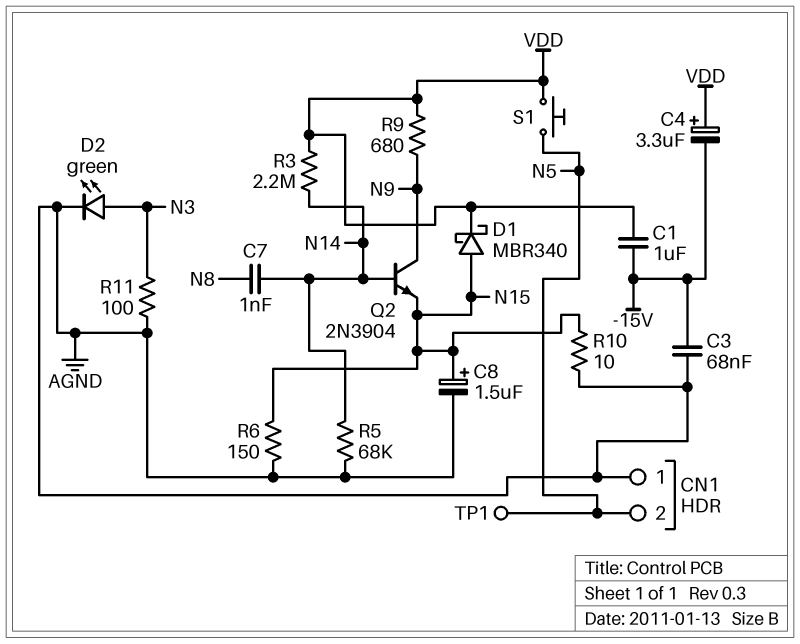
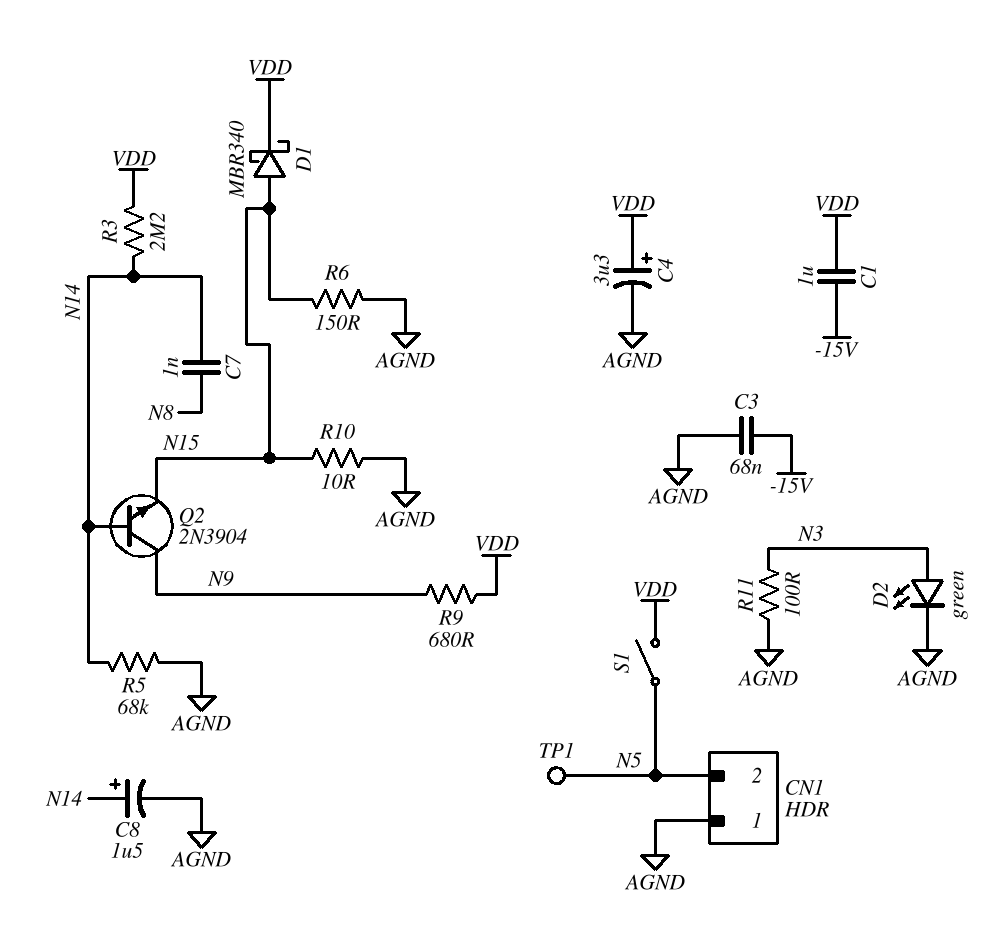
C4: 3.3uF (plus VDD, minus -15V) -> 3.3uF (plus VDD, minus AGND)
C8: 1.5uF (plus N15, minus AGND) -> 1.5uF (plus N14, minus AGND)
S1: button (N5, VDD) -> switch (N5, VDD)

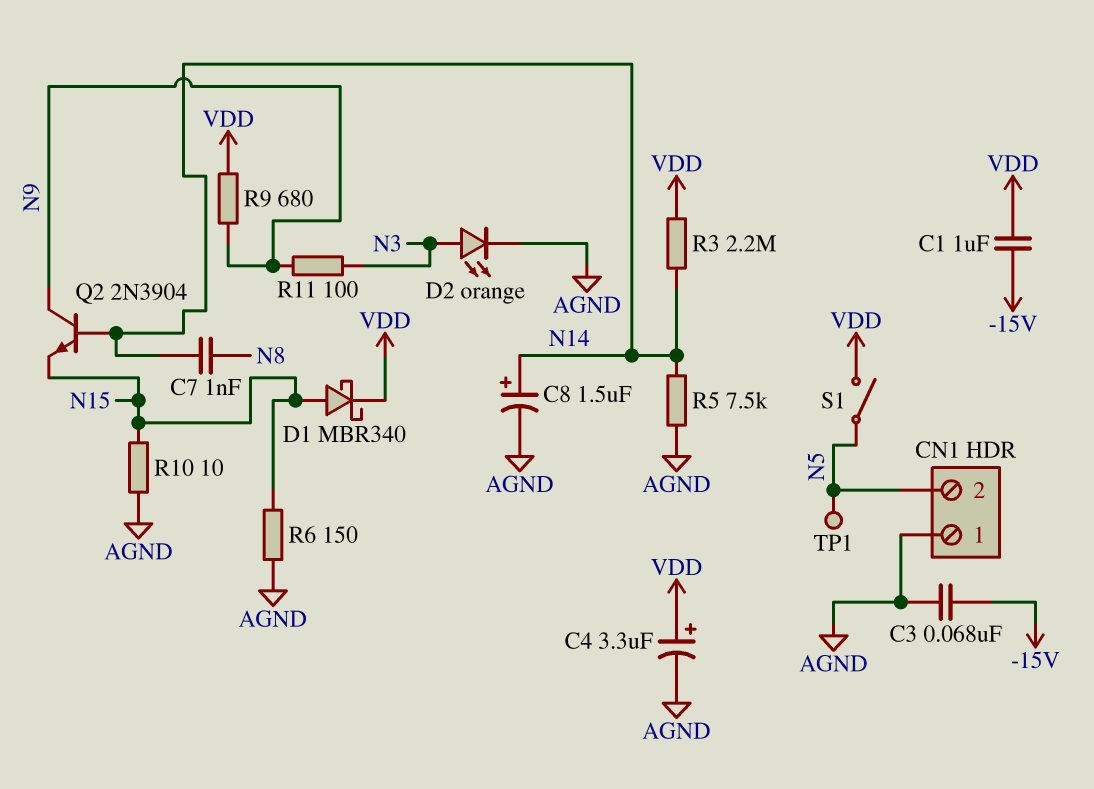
D2: LED green (A N3, K AGND) -> LED orange (A N3, K AGND)
R5: 68k (AGND, N14) -> 7.5k (AGND, N14)
R11: 100 (AGND, N3) -> 100 (N3, N9)

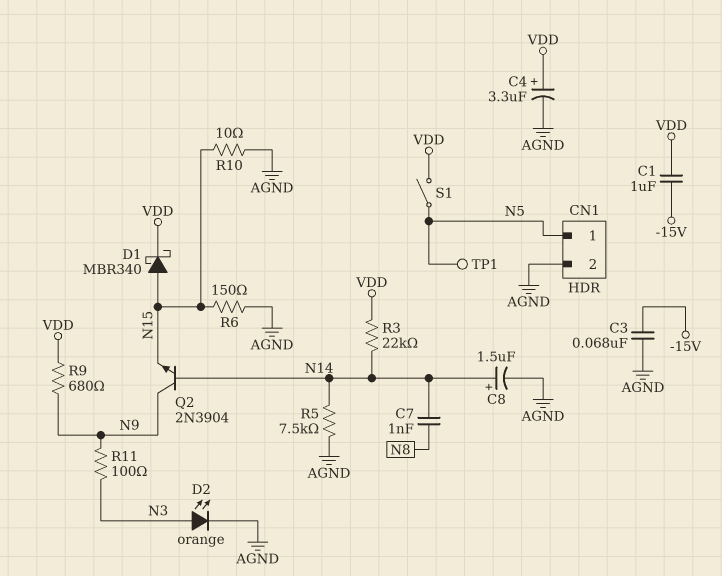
CN1 pin 1: AGND -> N5
CN1 pin 2: N5 -> AGND
R3: 2.2M (N14, VDD) -> 22k (N14, VDD)

